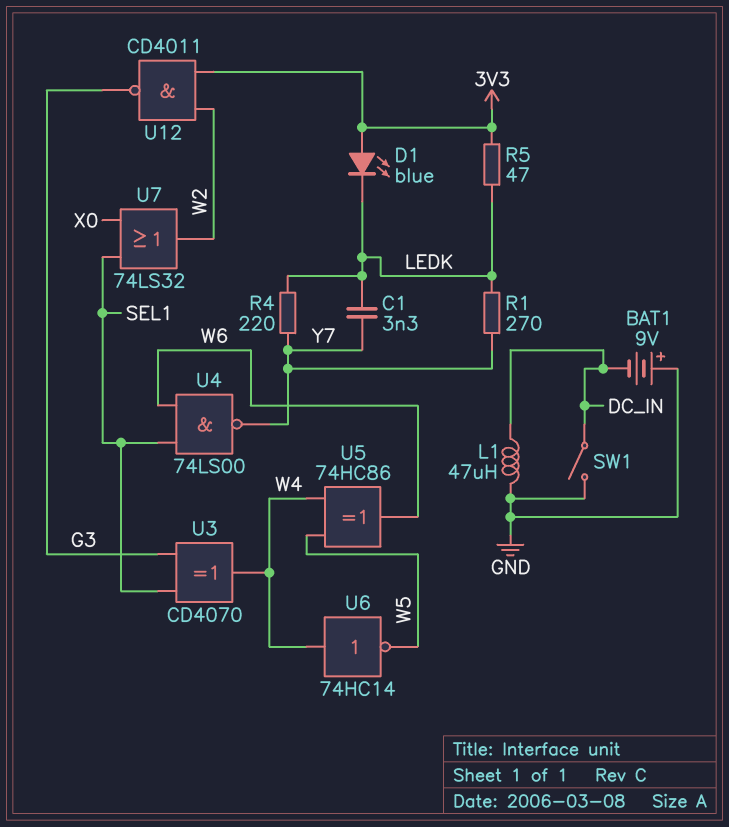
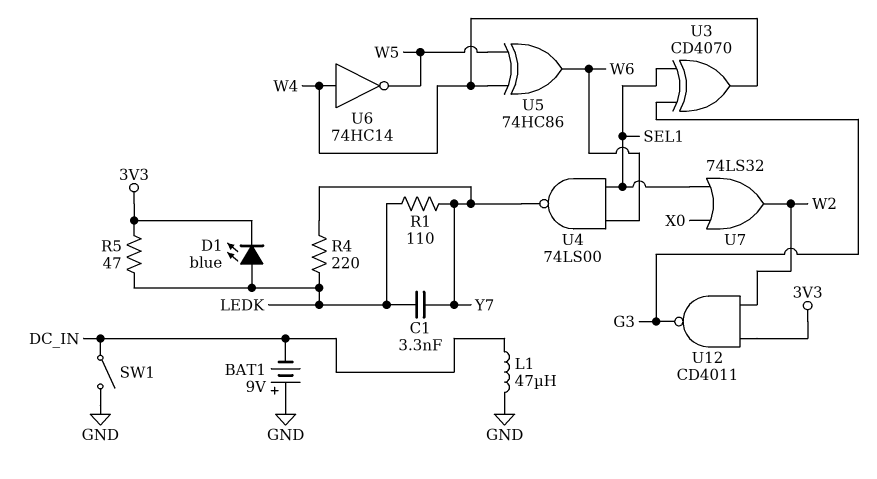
D1: LED blue (A 3V3, K LEDK) -> LED blue (A LEDK, K 3V3)
R1: 270 (LEDK, Y7) -> 110 (LEDK, Y7)

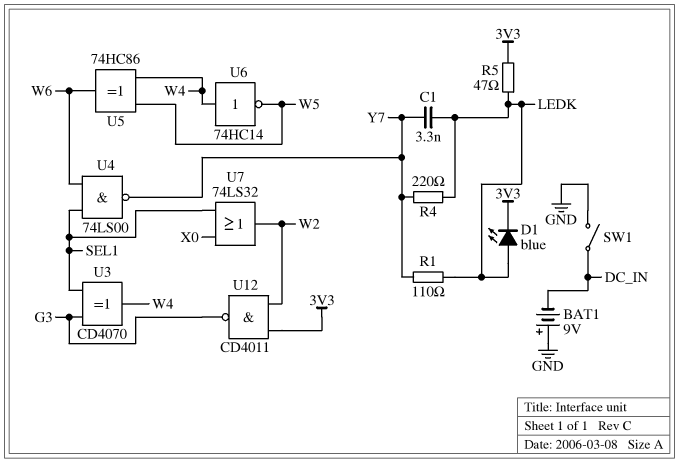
L1: 47uH (DC_IN, GND) -> none

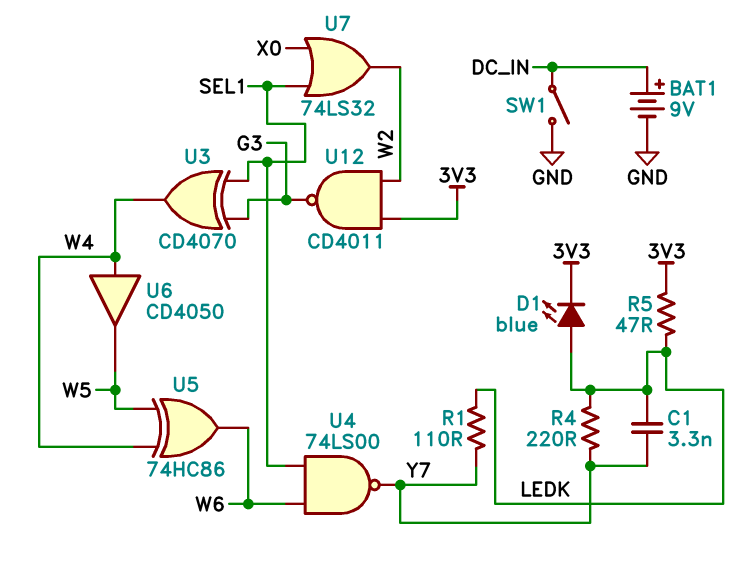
BAT1: 9V (plus GND, minus DC_IN) -> 9V (plus DC_IN, minus GND)
U6: NOT 74HC14 (in W4, out W5) -> buffer CD4050 (in W4, out W5)

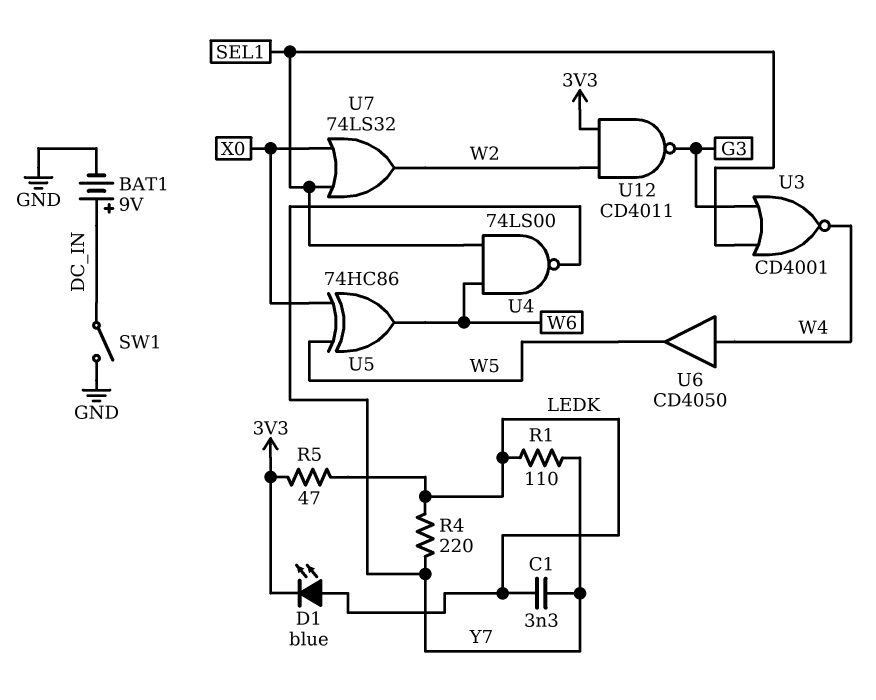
U3: XOR CD4070 (in G3, in SEL1, out W4) -> NOR CD4001 (in G3, in SEL1, out W4)
U5: XOR 74HC86 (in W4, in W5, out W6) -> XOR 74HC86 (in W5, in X0, out W6)

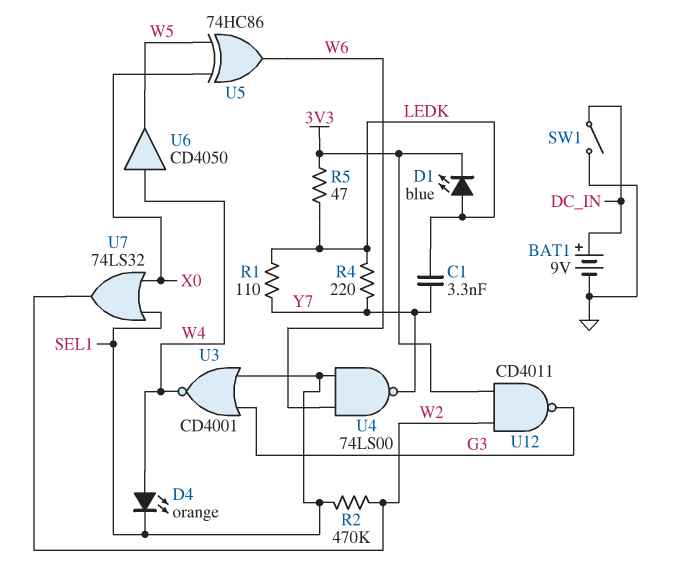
D4: none -> LED orange (A W4, K SEL1)
R2: none -> 470k (SEL1, W2)

